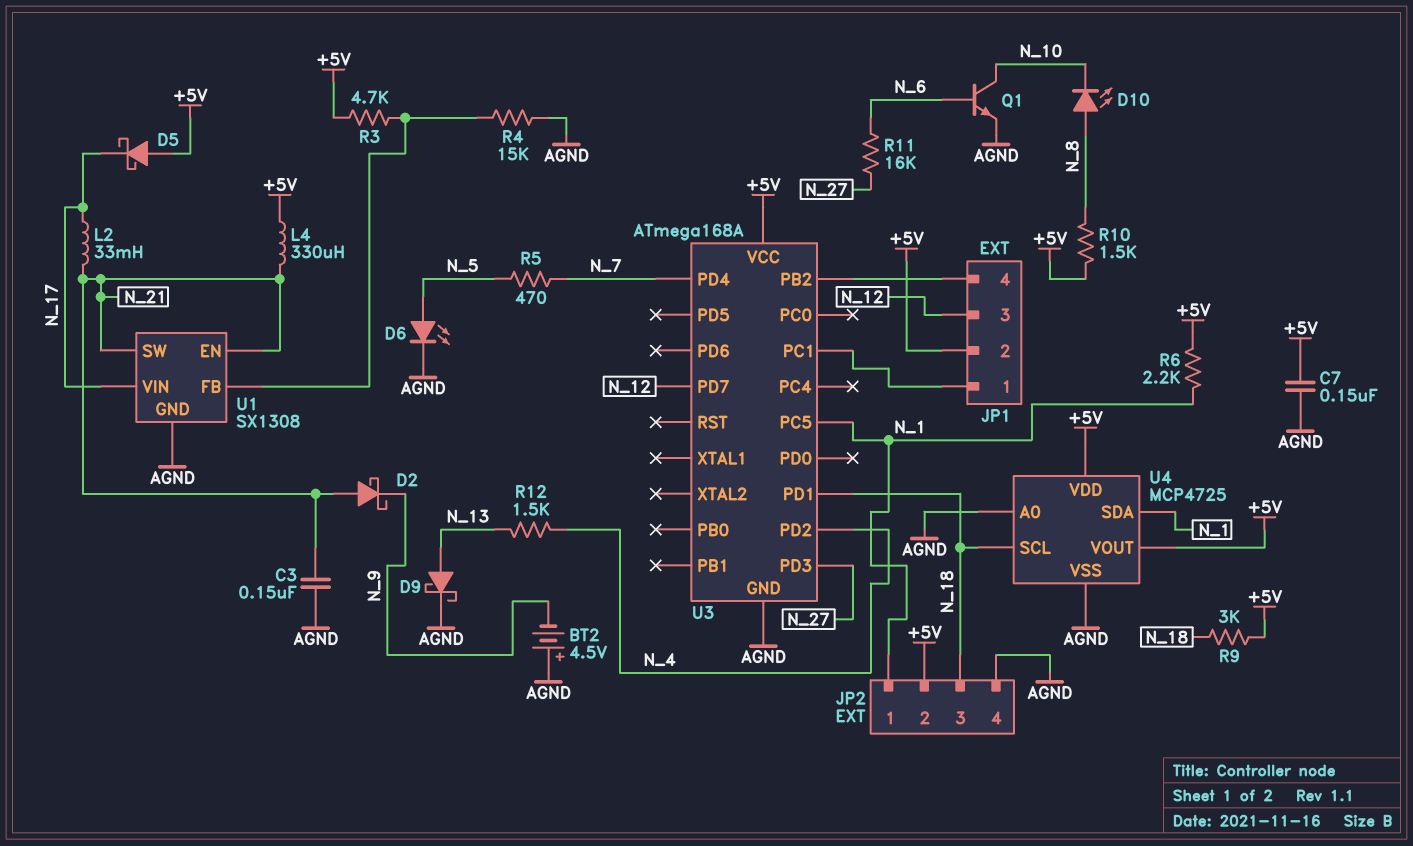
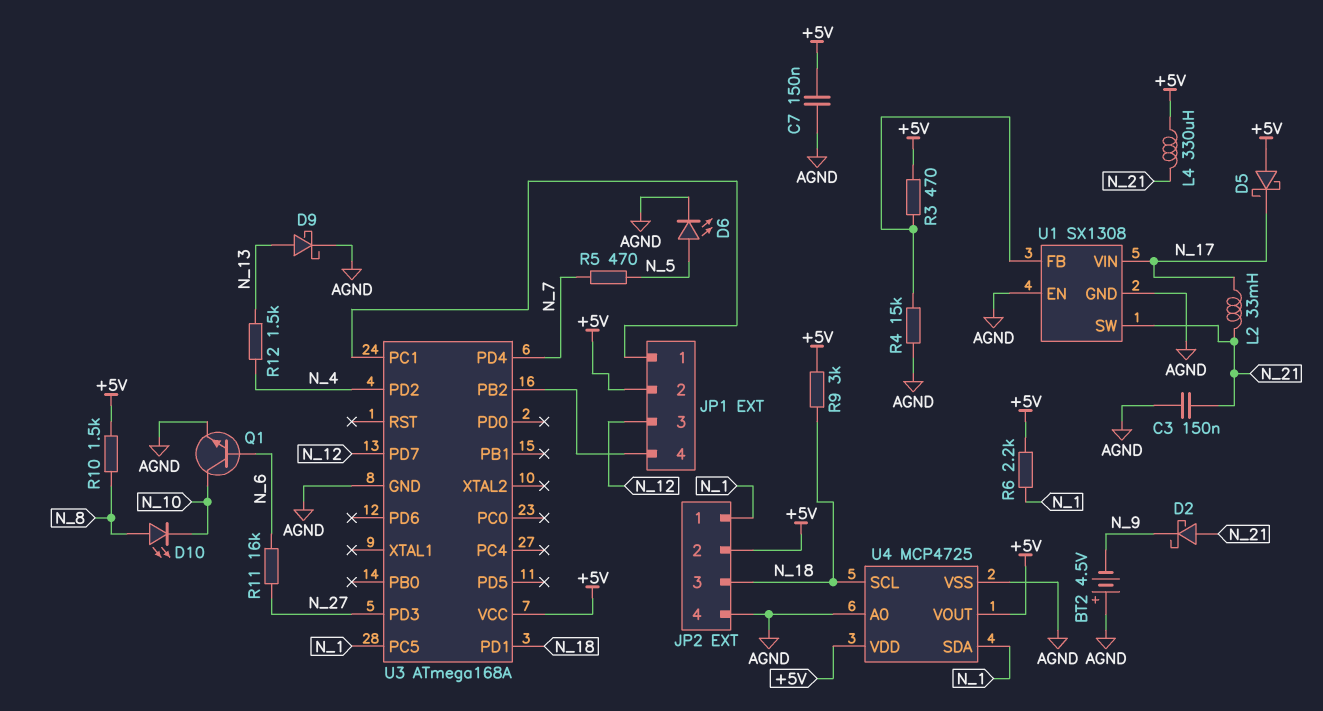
R3: 4.7k (+5V, U1/FB) -> 470 (+5V, U1/FB)
U1 pin EN: N_21 -> AGND

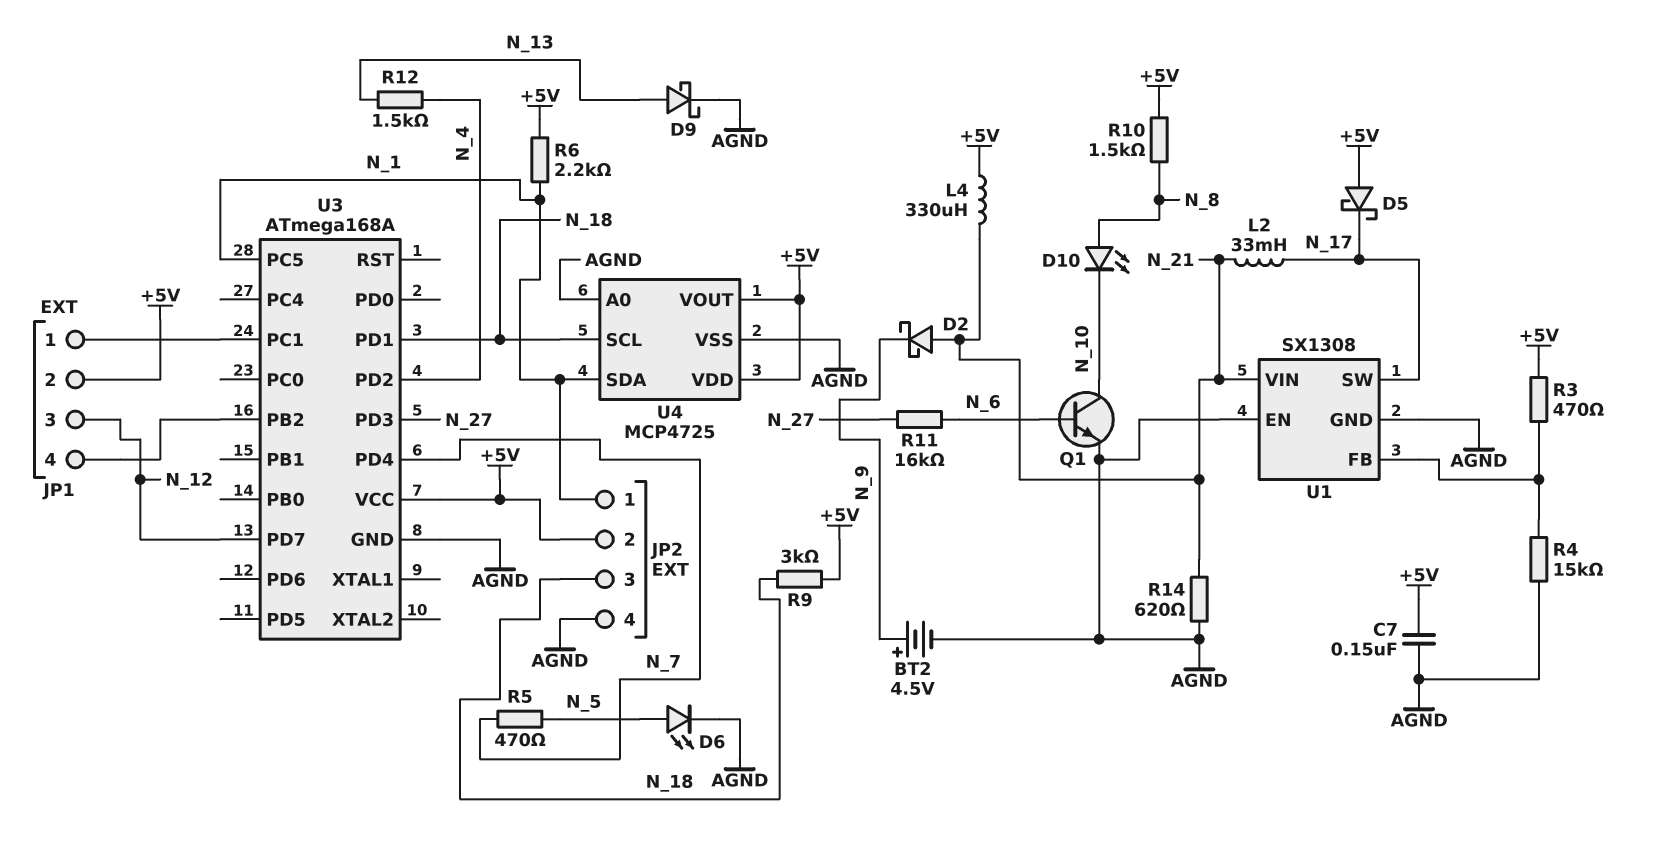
BT2: 4.5V (plus AGND, minus N_9) -> 4.5V (plus N_9, minus AGND)
C3: 150nF (AGND, N_21) -> none
R14: none -> 620 (AGND, N_21)
U1 pin SW: N_21 -> N_17
U1 pin VIN: N_17 -> N_21

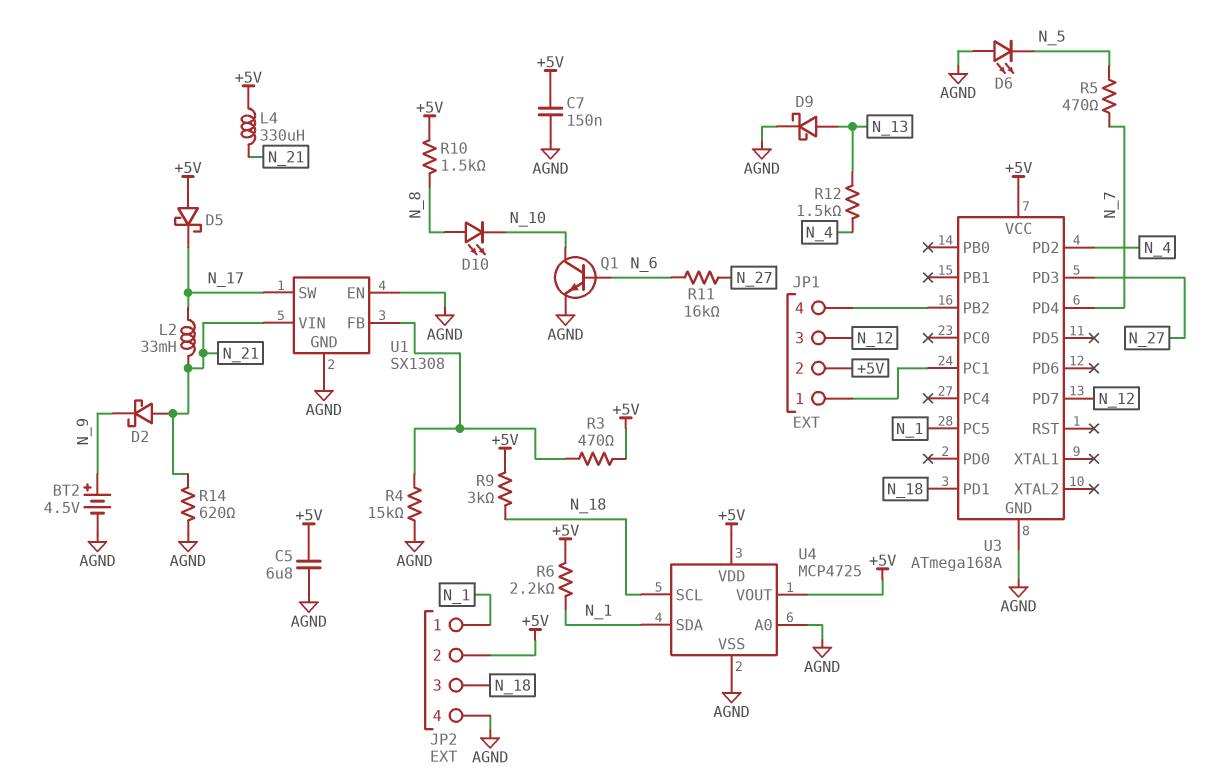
C5: none -> 6.8uF (+5V, AGND)
D6: LED (A N_5, K AGND) -> LED (A AGND, K N_5)

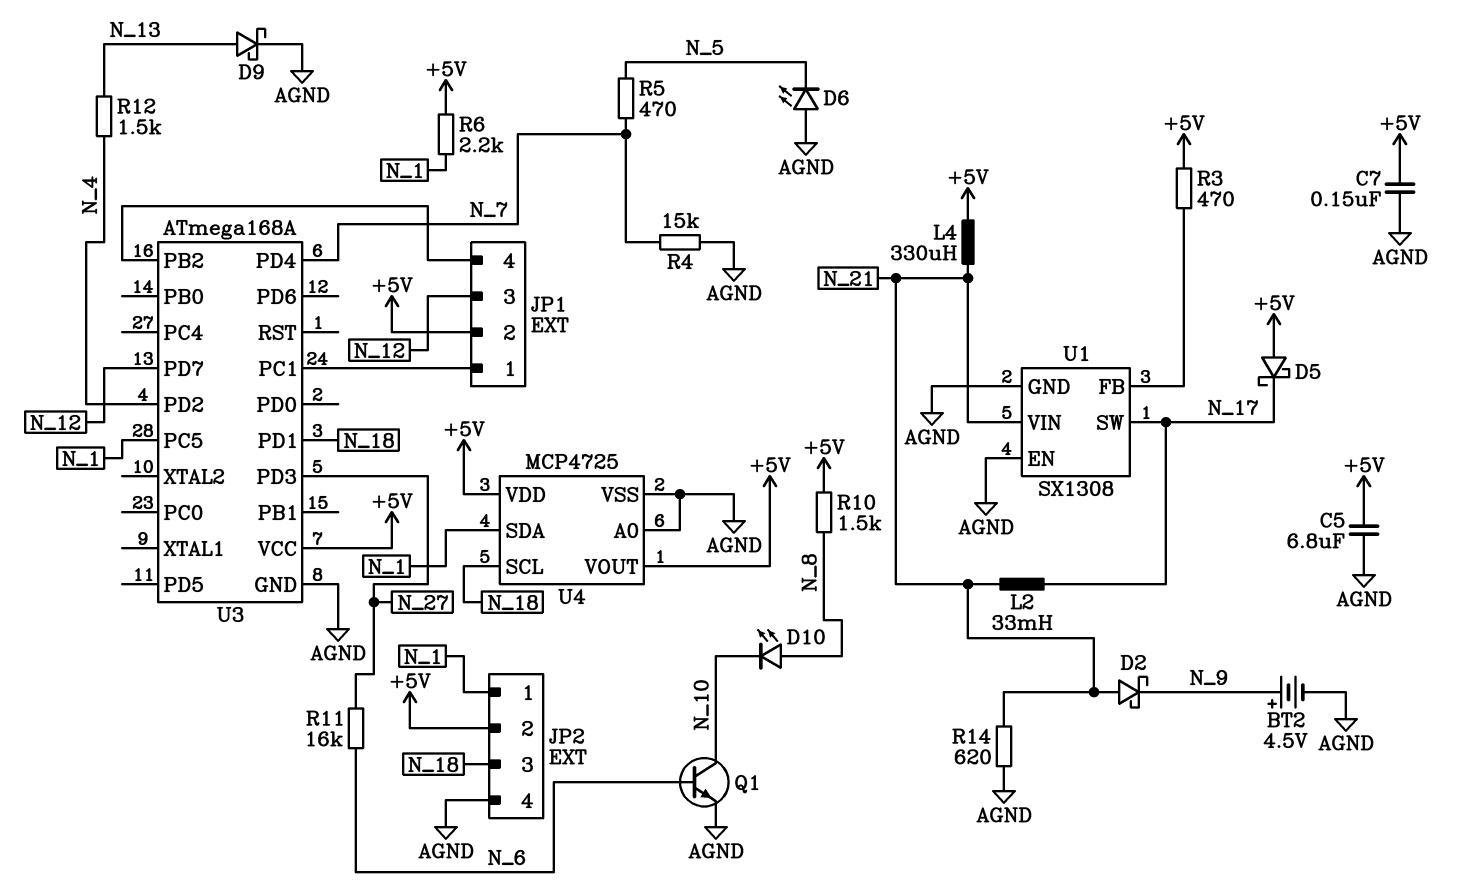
R4: 15k (AGND, U1/FB) -> 15k (AGND, N_7)
R9: 3k (+5V, N_18) -> none

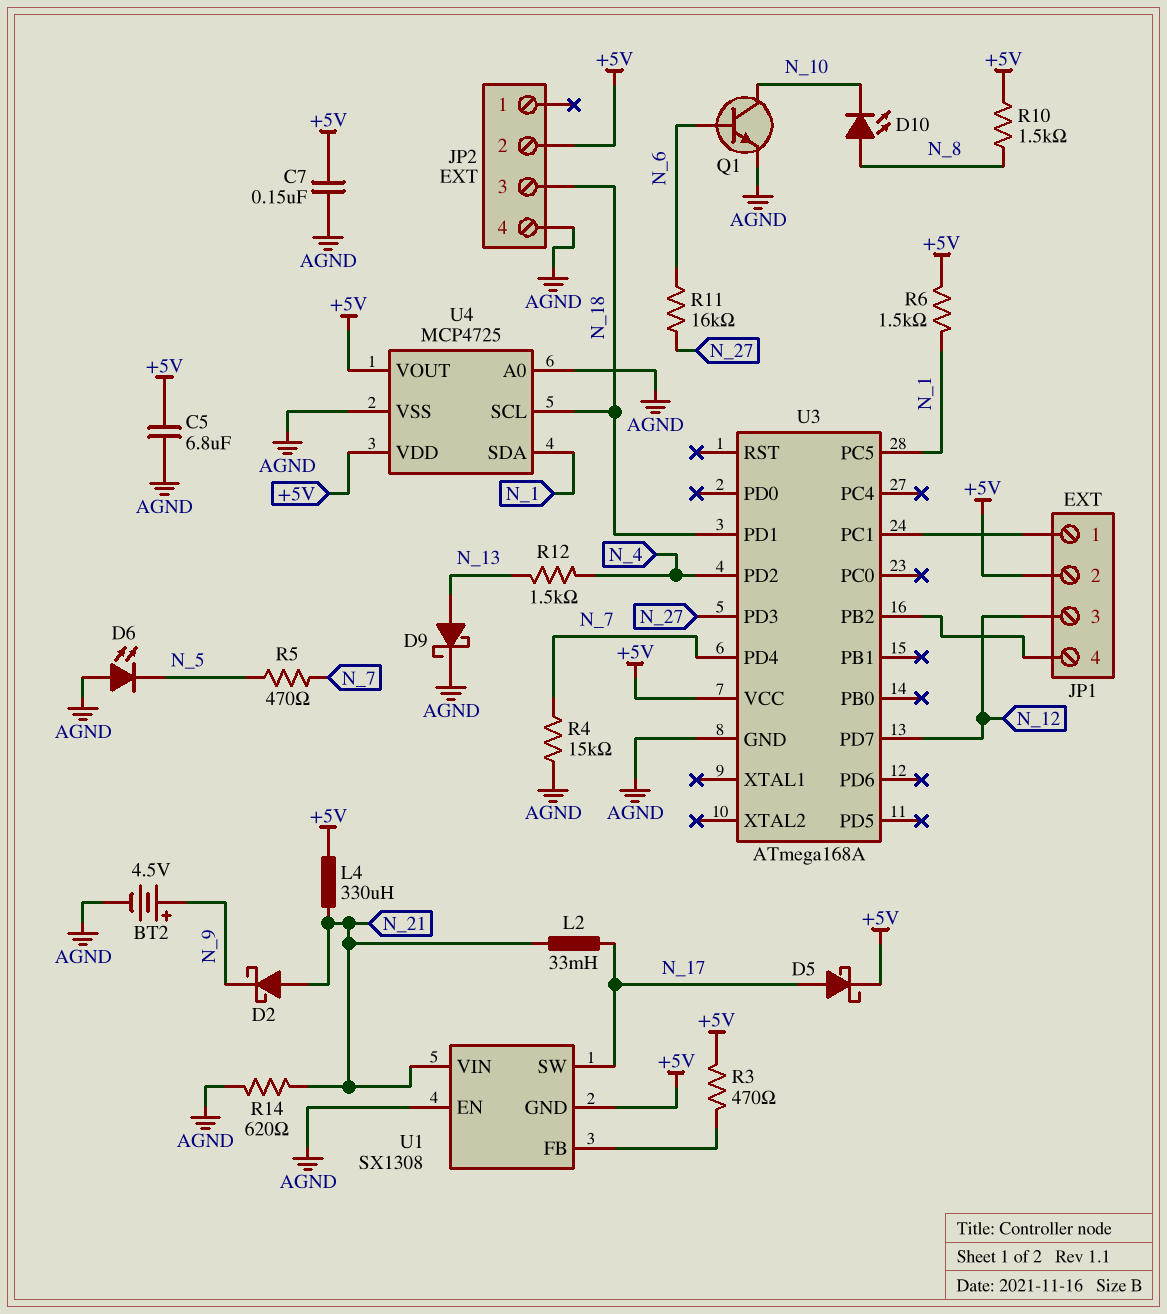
D5: schottky (A +5V, K N_17) -> schottky (A N_17, K +5V)
JP2 pin 1: N_1 -> none
R6: 2.2k (+5V, N_1) -> 1.5k (+5V, N_1)
U1 pin GND: AGND -> +5V

